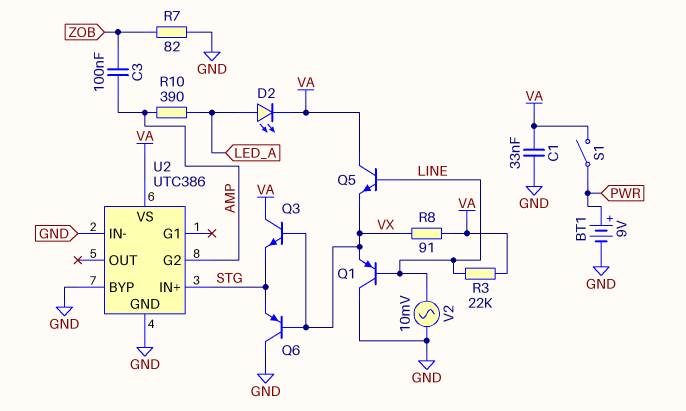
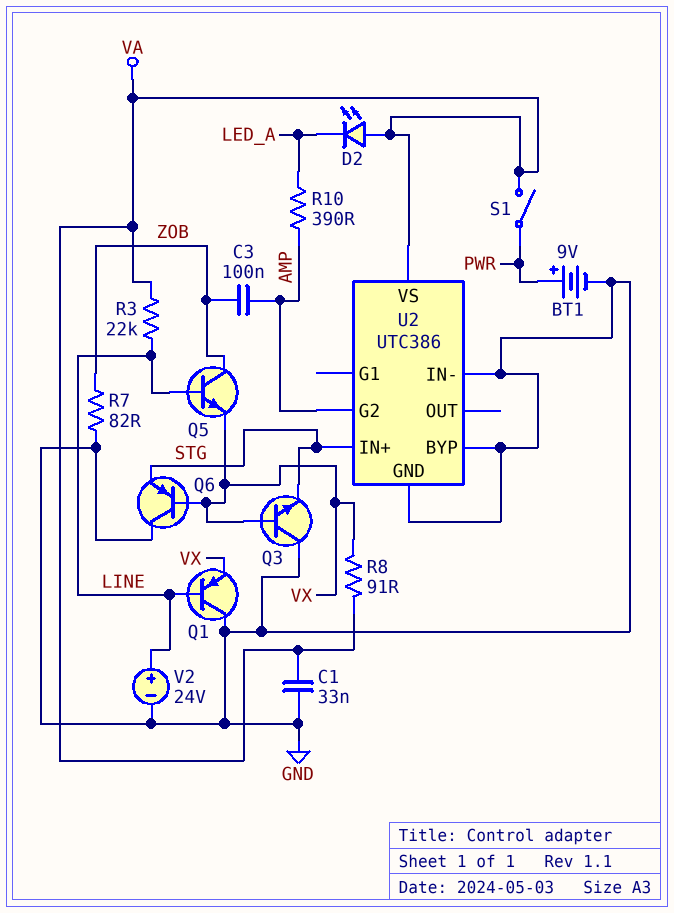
D2: LED (A LED_A, K VA) -> LED (A VA, K LED_A)
Q3: NPN (B VX, C VA, E STG) -> NPN (B VX, C GND, E STG)
Q5: NPN (B LINE, C VA, E VX) -> NPN (B LINE, C ZOB, E VX)
V2: AC 10mV (GND, LINE) -> 24V (plus LINE, minus GND)

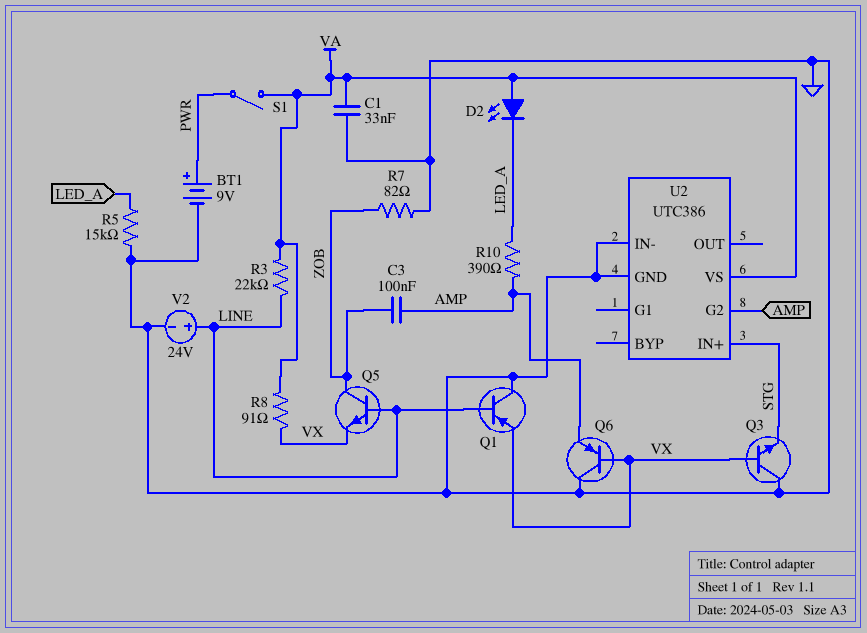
Q6: PNP (B VX, C GND, E STG) -> PNP (B VX, C GND, E AMP)
R5: none -> 15k (GND, LED_A)
U2 pin BYP: GND -> none

